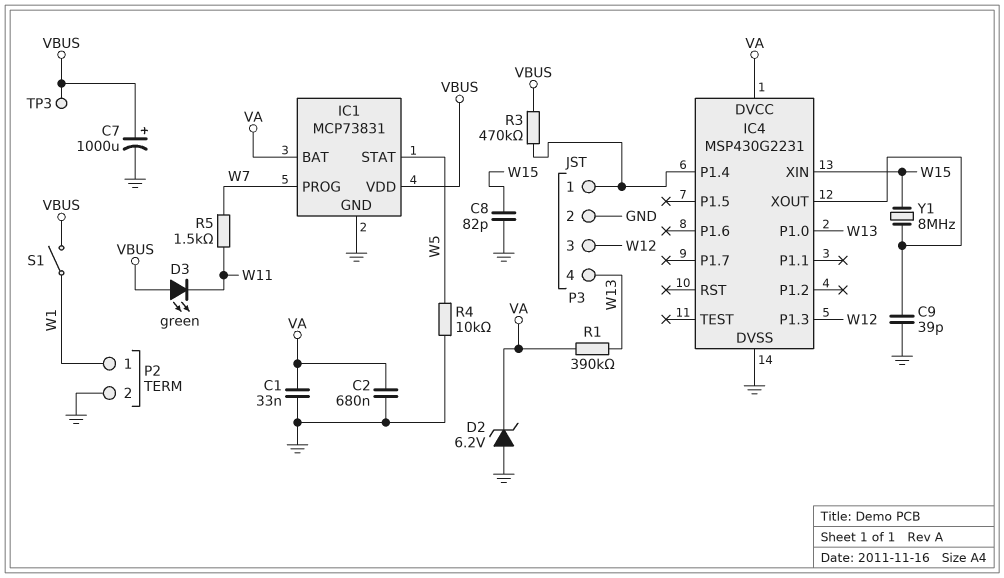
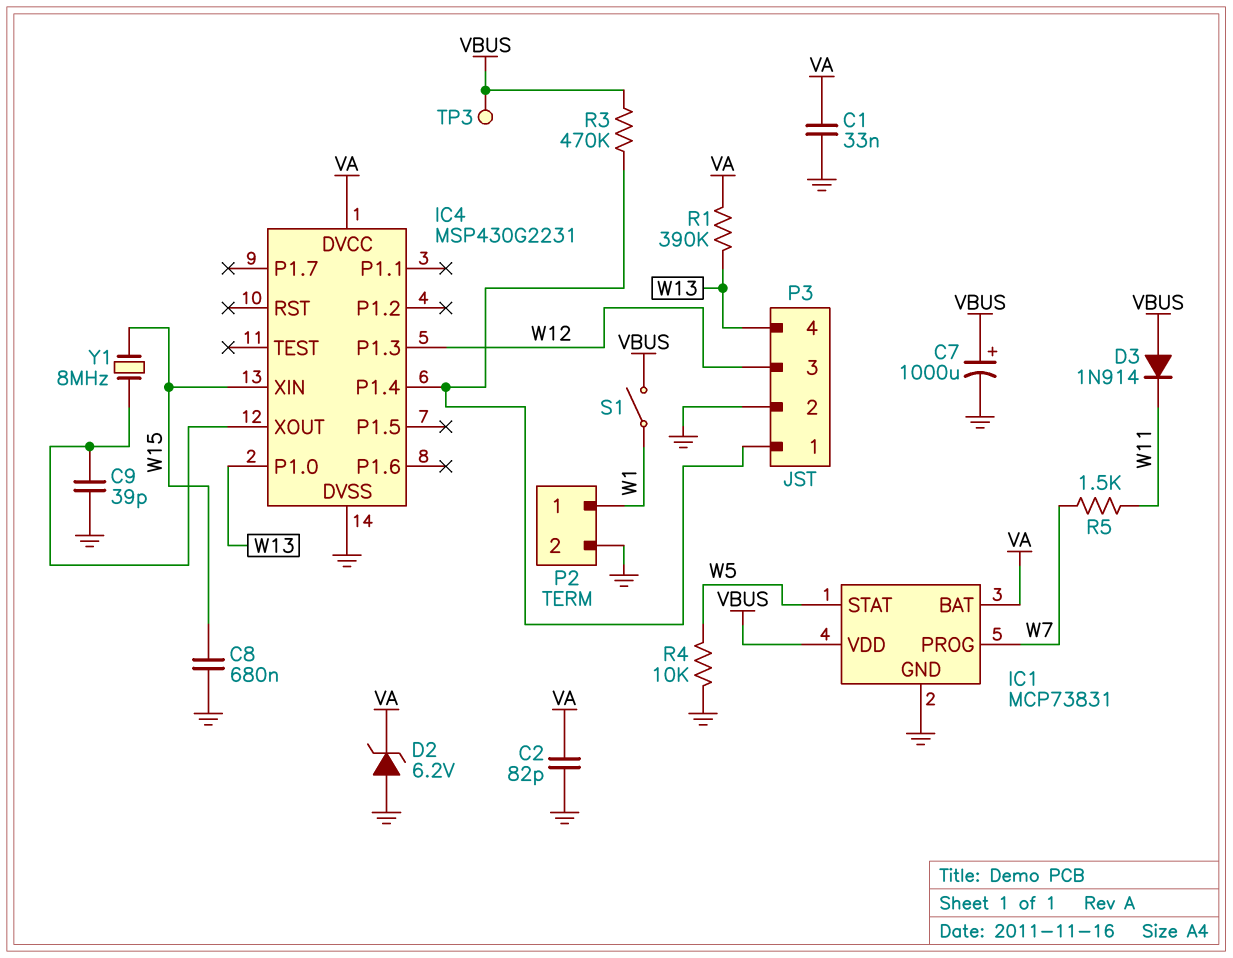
C2: 680nF (GND, VA) -> 82pF (GND, VA)
C8: 82pF (GND, W15) -> 680nF (GND, W15)
D3: LED green (A VBUS, K W11) -> diode 1N914 (A VBUS, K W11)

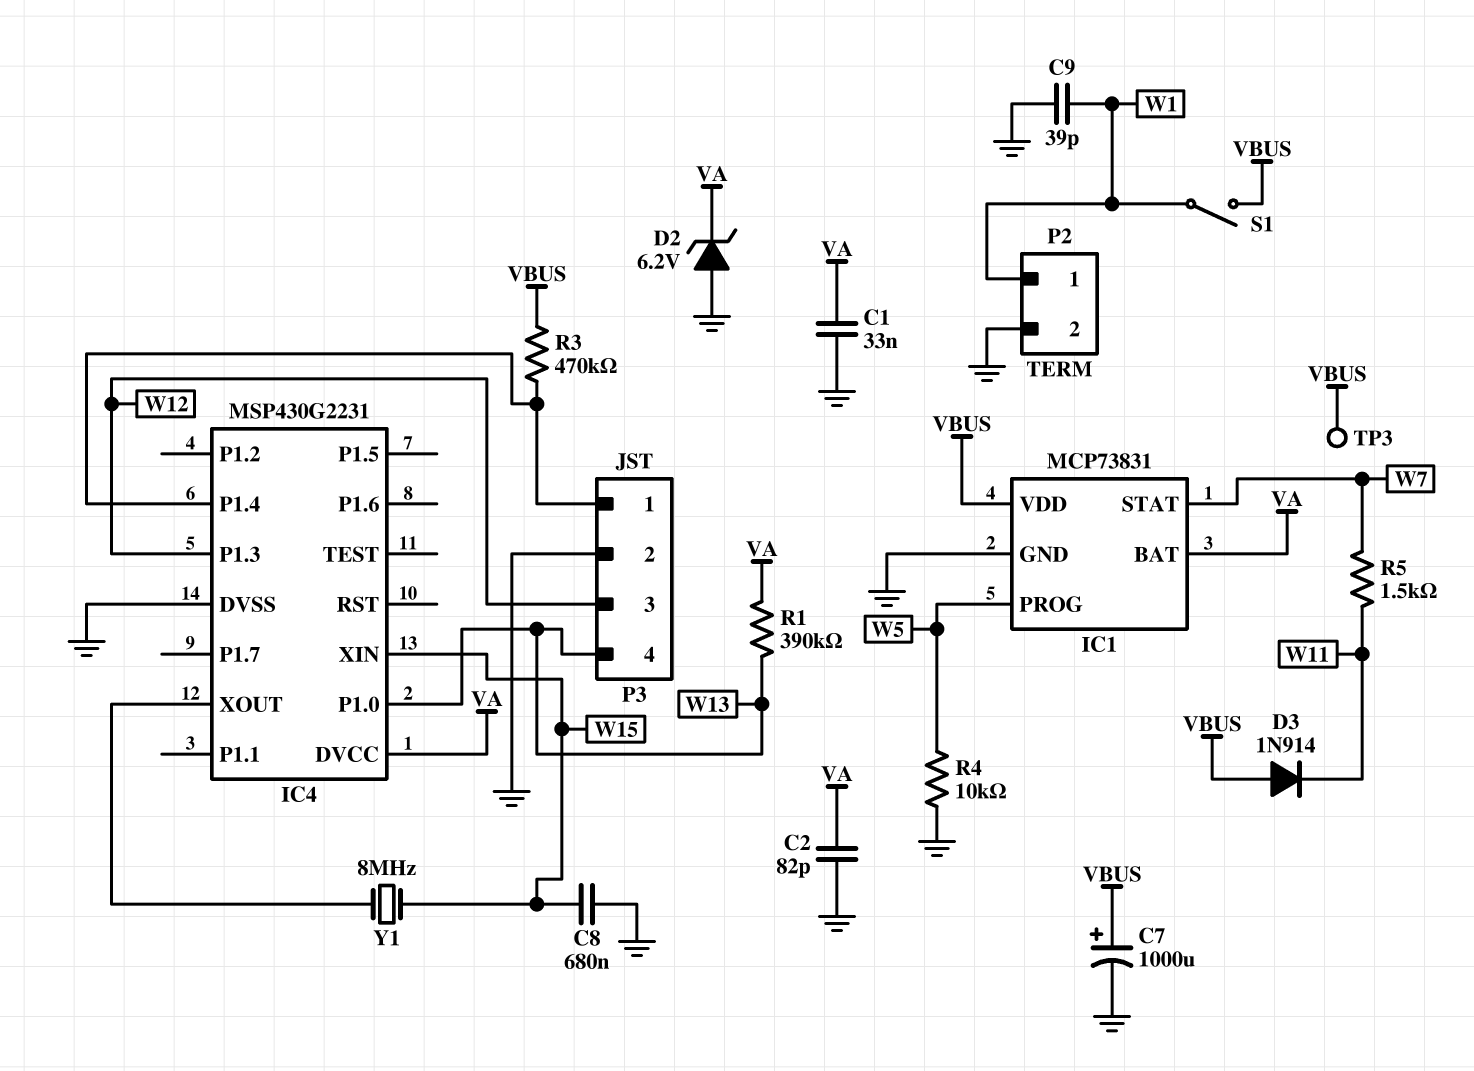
C9: 39pF (GND, IC4/XOUT) -> 39pF (GND, W1)
IC1 pin PROG: W7 -> W5
IC1 pin STAT: W5 -> W7

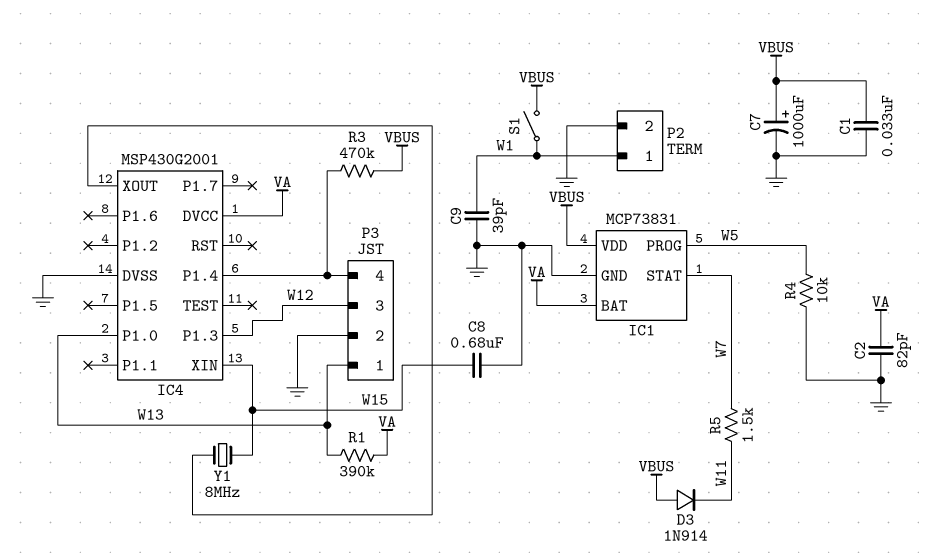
C1: 33nF (GND, VA) -> 33nF (GND, VBUS)
D2: zener 6.2V (A GND, K VA) -> none
IC4: MSP430G2231 -> MSP430G2001
P3 pin 1: IC4/P1.4 -> W13
P3 pin 4: W13 -> IC4/P1.4
TP3: test point (VBUS) -> none

